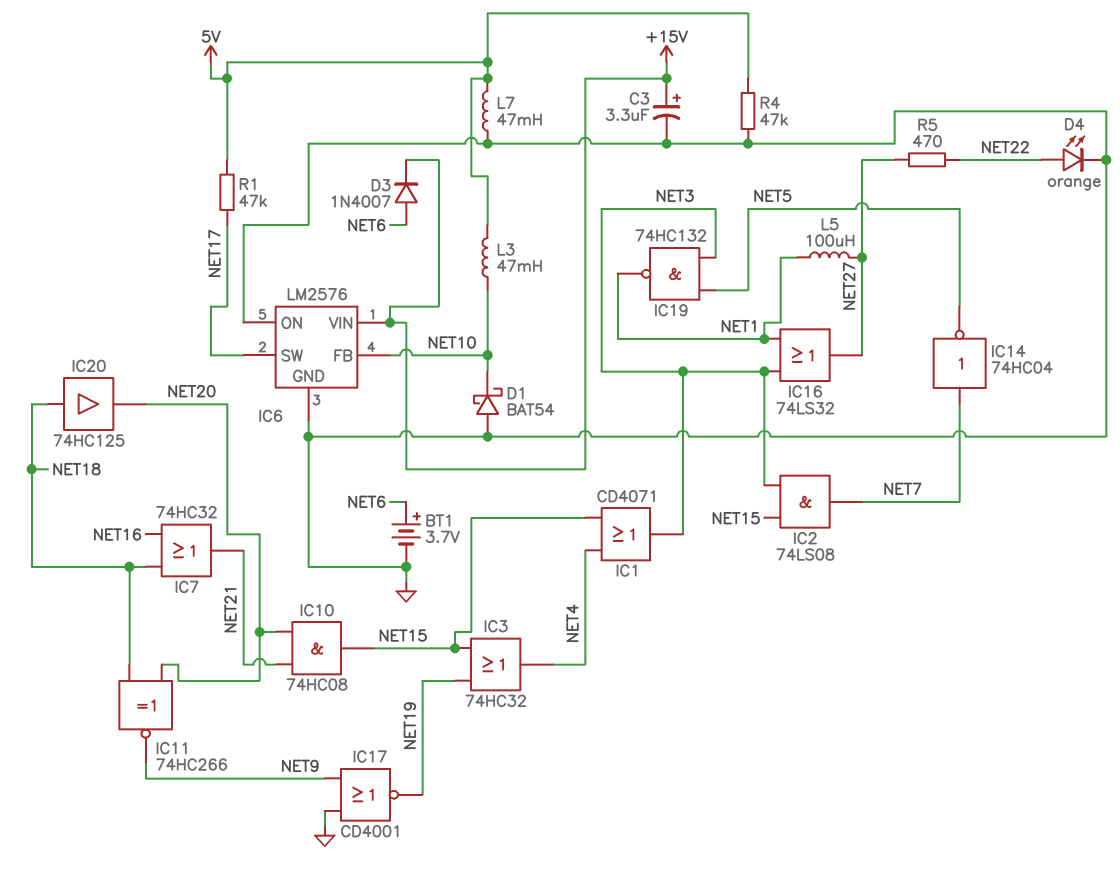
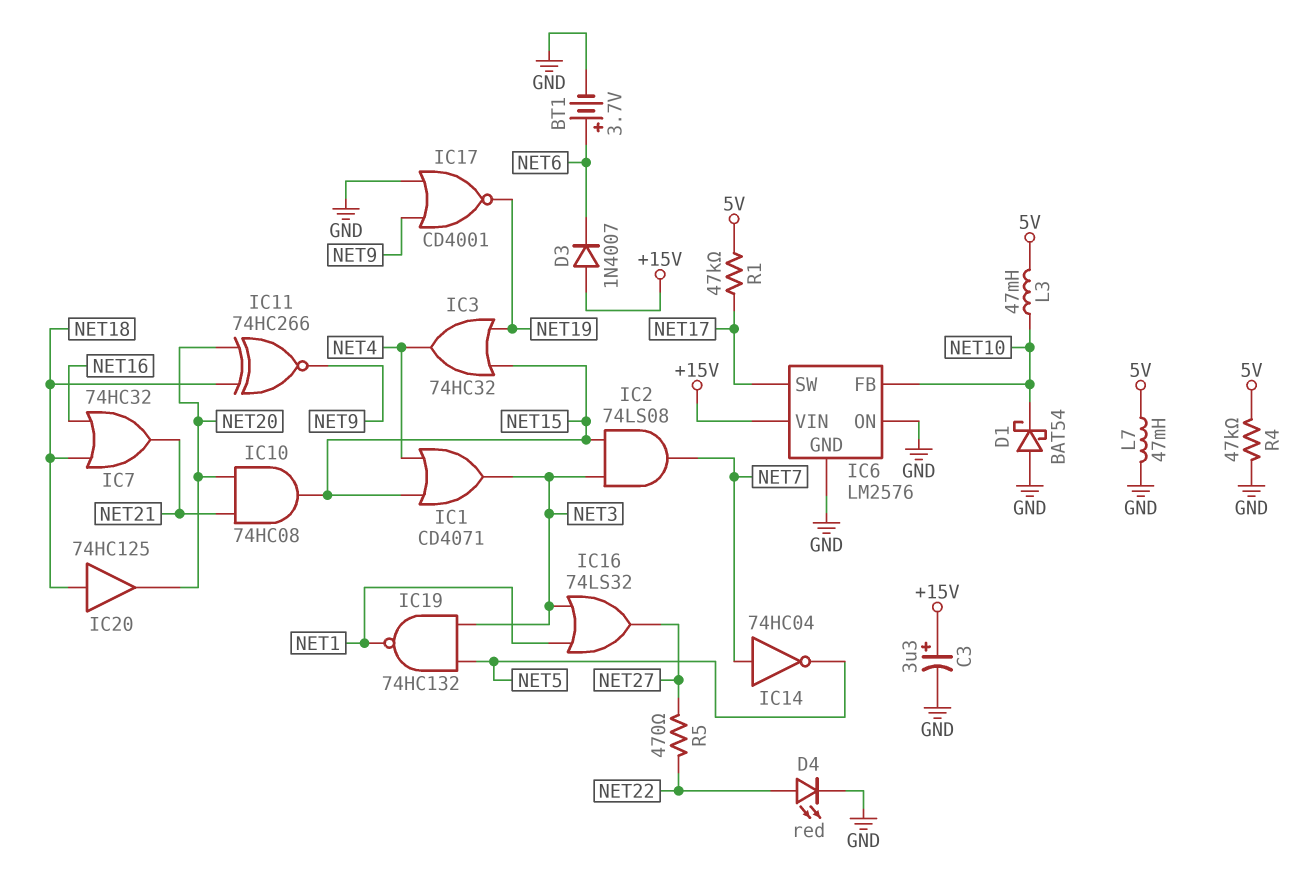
D3: diode 1N4007 (A NET6, K +15V) -> diode 1N4007 (A +15V, K NET6)
D4: LED orange (A NET22, K GND) -> LED red (A NET22, K GND)
L5: 100uH (NET1, NET27) -> none

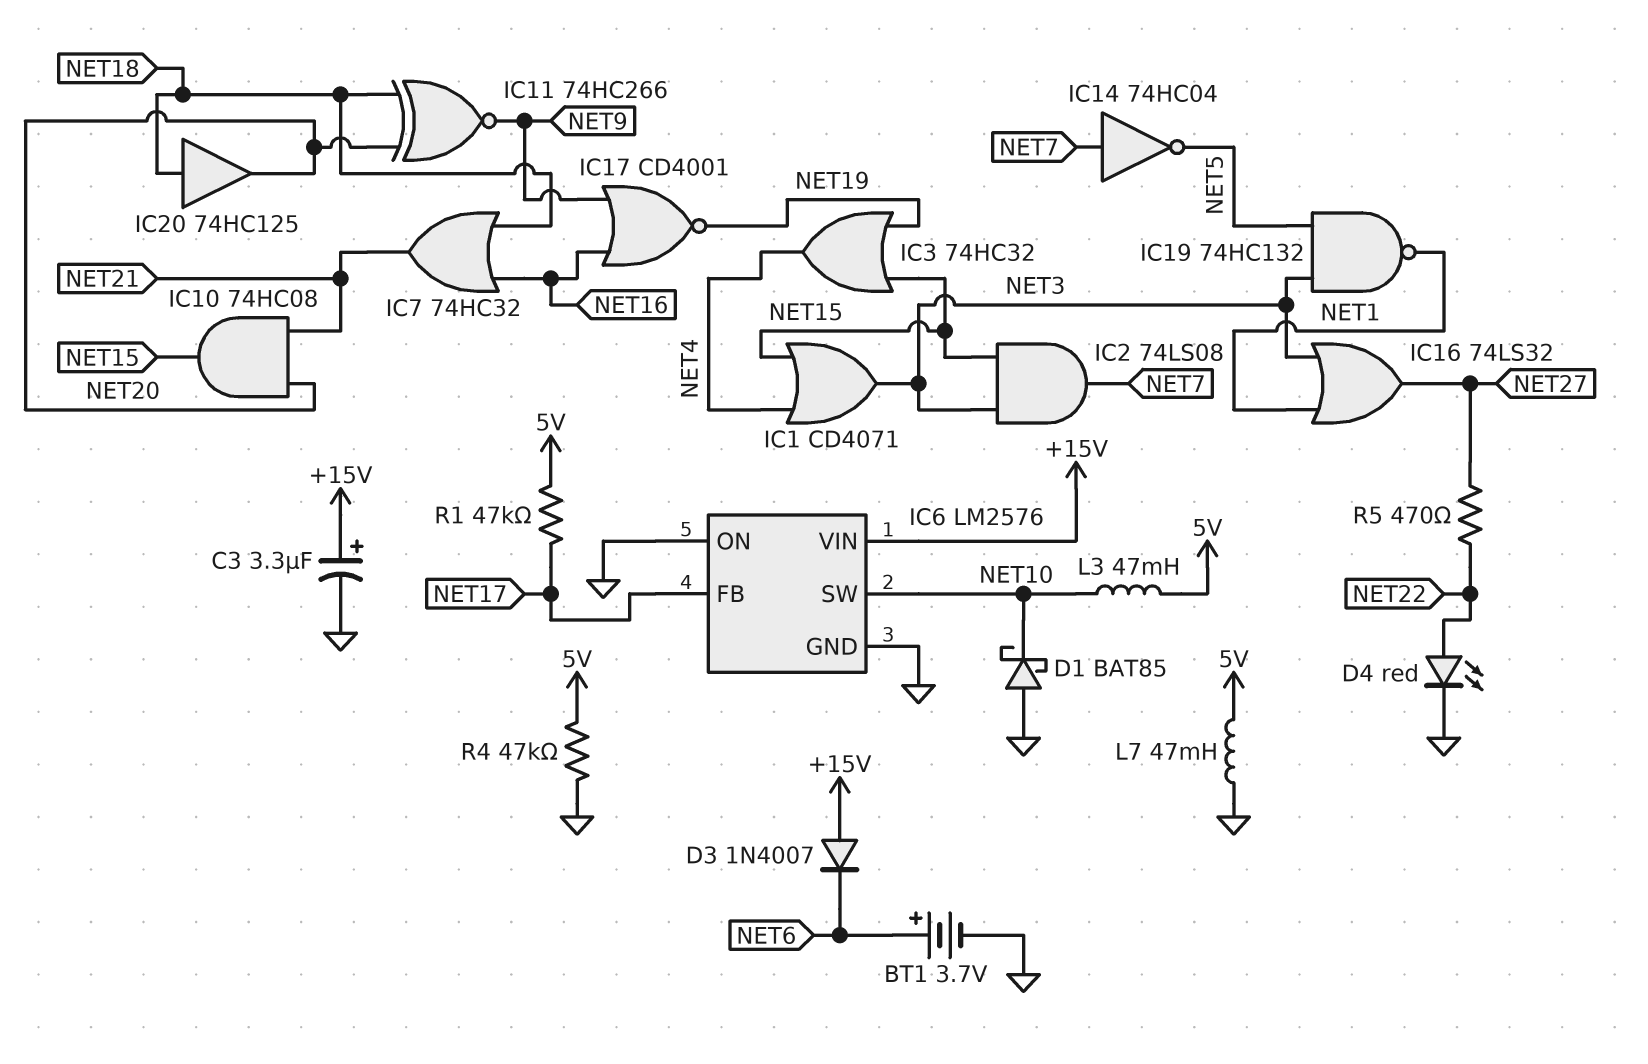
D1: schottky BAT54 (A GND, K NET10) -> schottky BAT85 (A GND, K NET10)
IC6 pin FB: NET10 -> NET17
IC6 pin SW: NET17 -> NET10
IC17: NOR CD4001 (in GND, in NET9, out NET19) -> NOR CD4001 (in NET9, in NET16, out NET19)

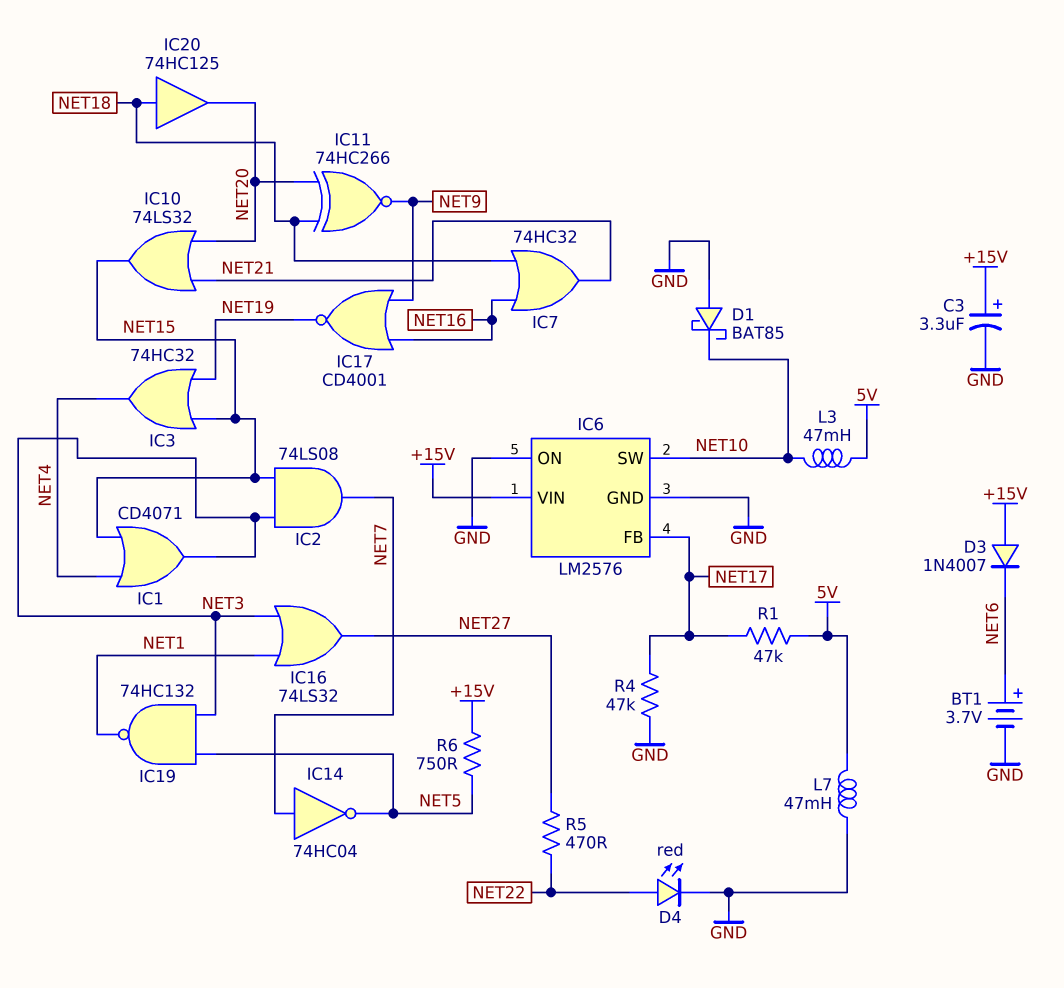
IC10: AND 74HC08 (in NET20, in NET21, out NET15) -> OR 74LS32 (in NET20, in NET21, out NET15)
R4: 47k (5V, GND) -> 47k (GND, NET17)
R6: none -> 750 (+15V, NET5)

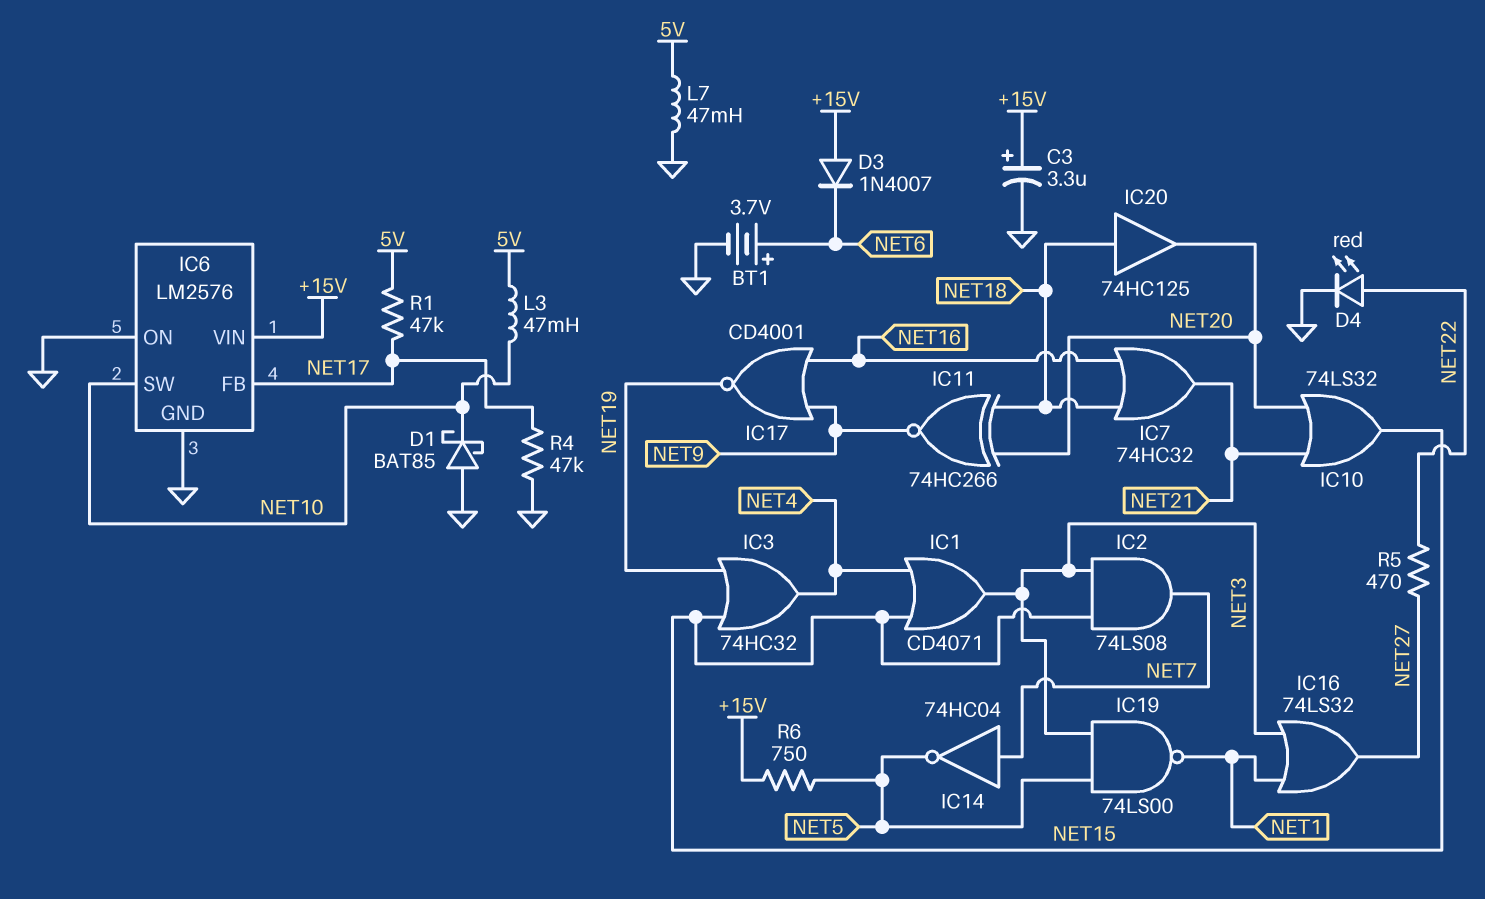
IC19: NAND 74HC132 (in NET3, in NET5, out NET1) -> NAND 74LS00 (in NET3, in NET5, out NET1)

